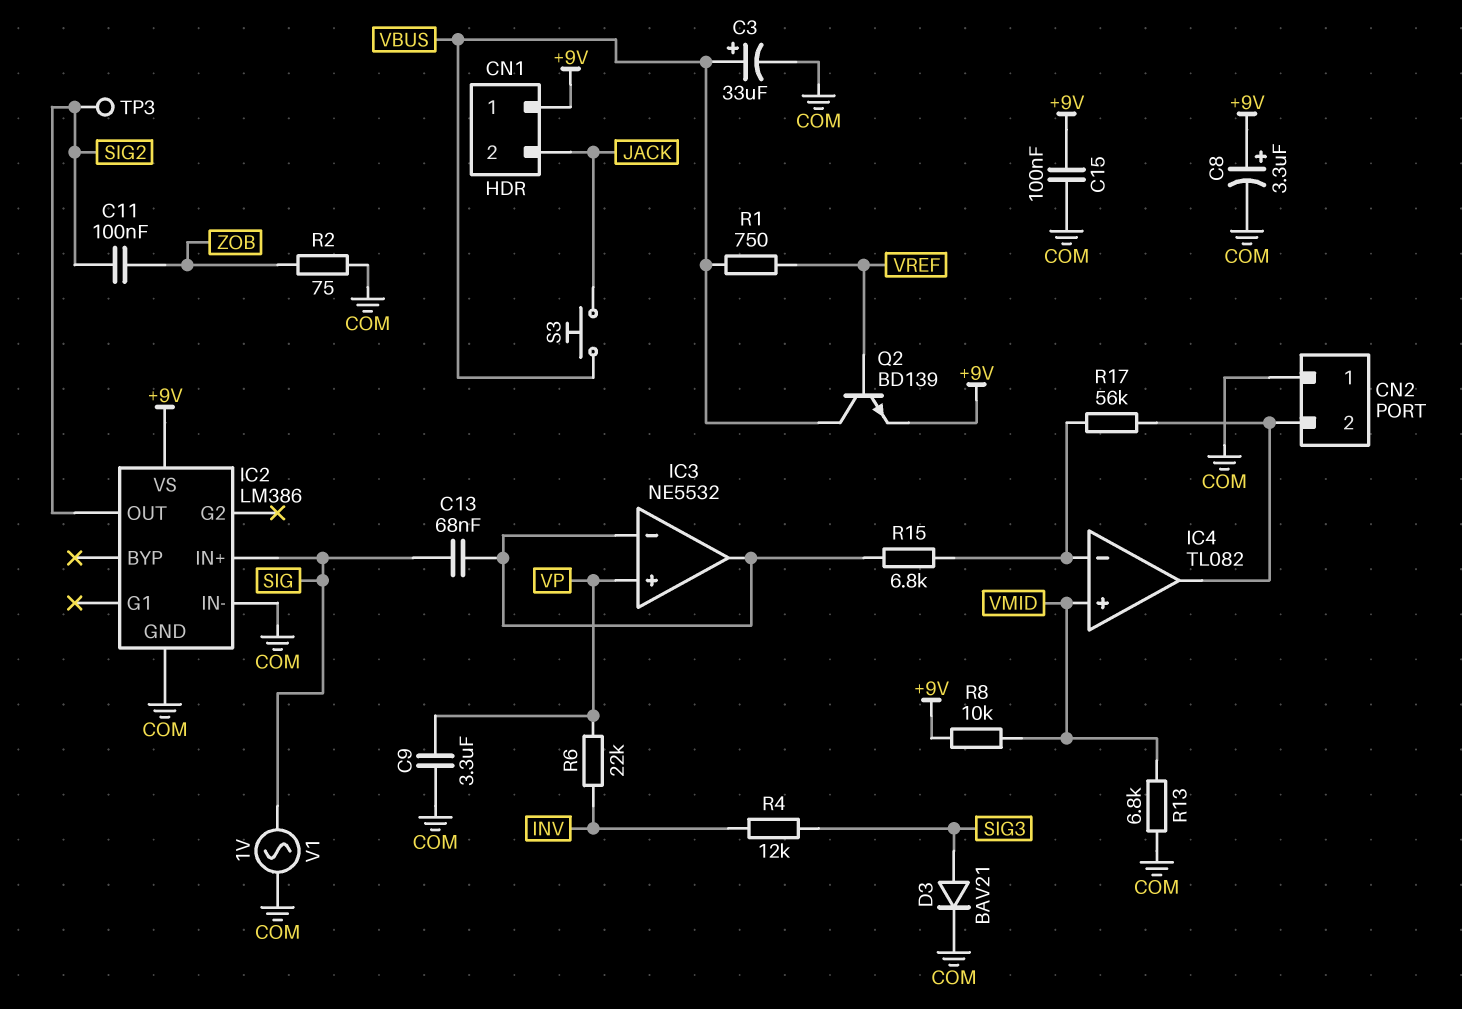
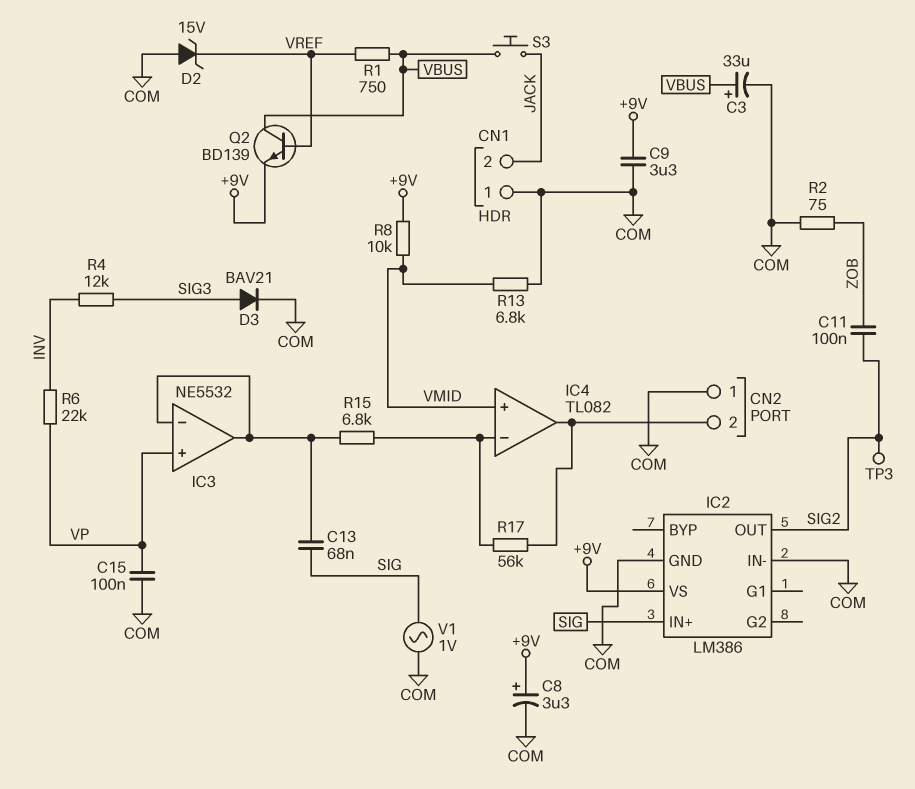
C9: 3.3uF (COM, VP) -> 3.3uF (+9V, COM)
C15: 100nF (+9V, COM) -> 100nF (COM, VP)
CN1 pin 1: +9V -> COM
D2: none -> zener 15V (A COM, K VREF)

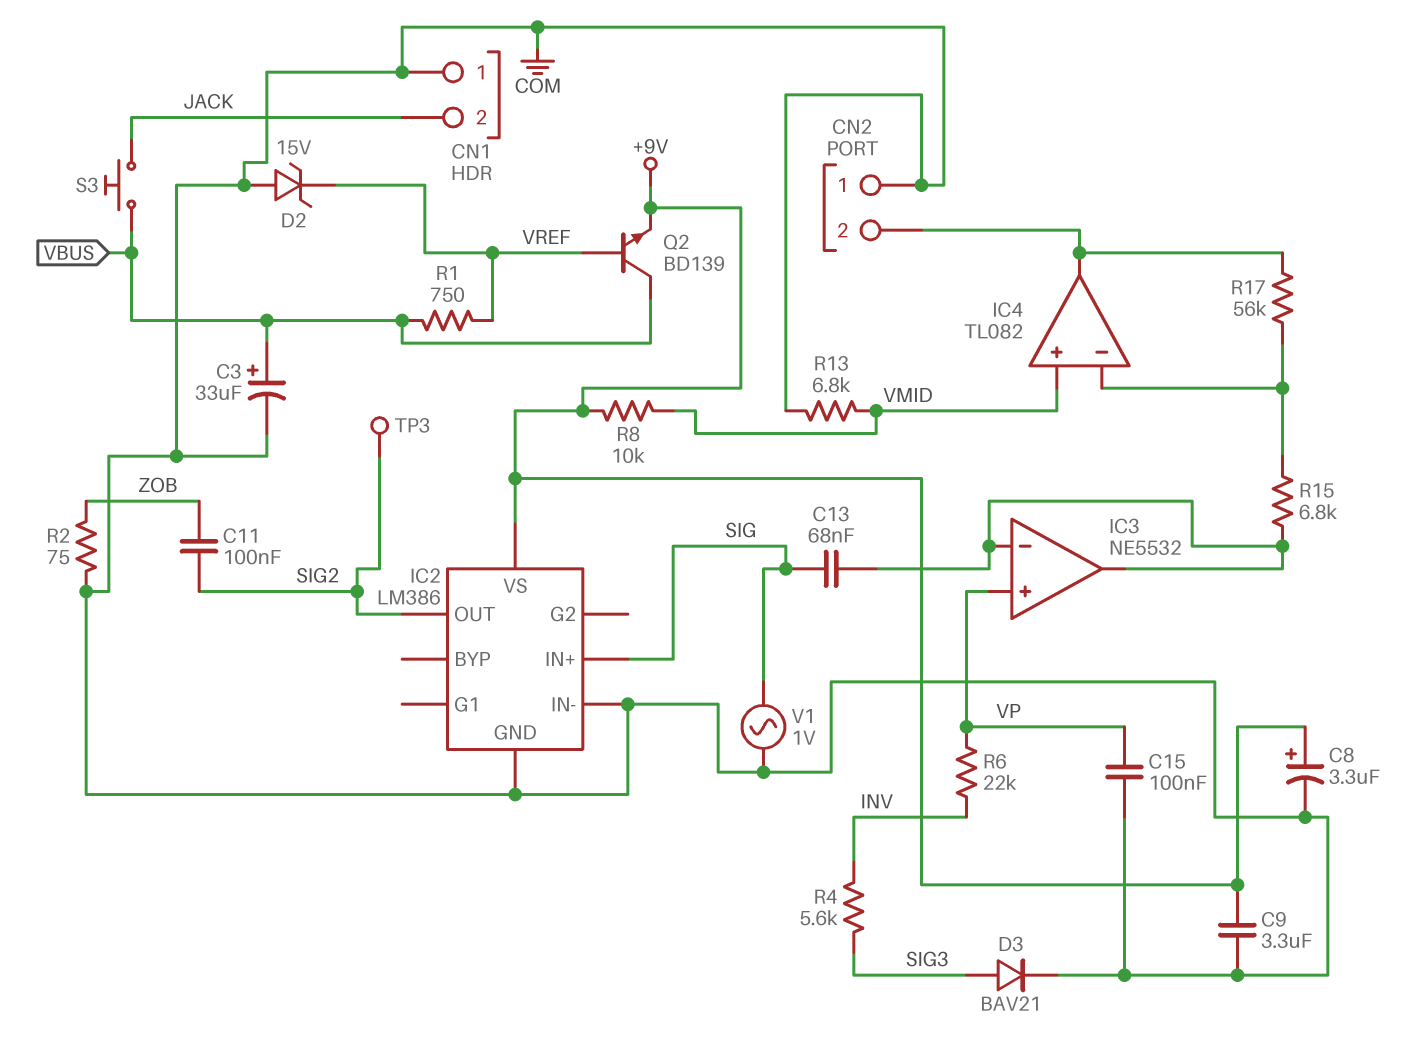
R4: 12k (INV, SIG3) -> 5.6k (INV, SIG3)

